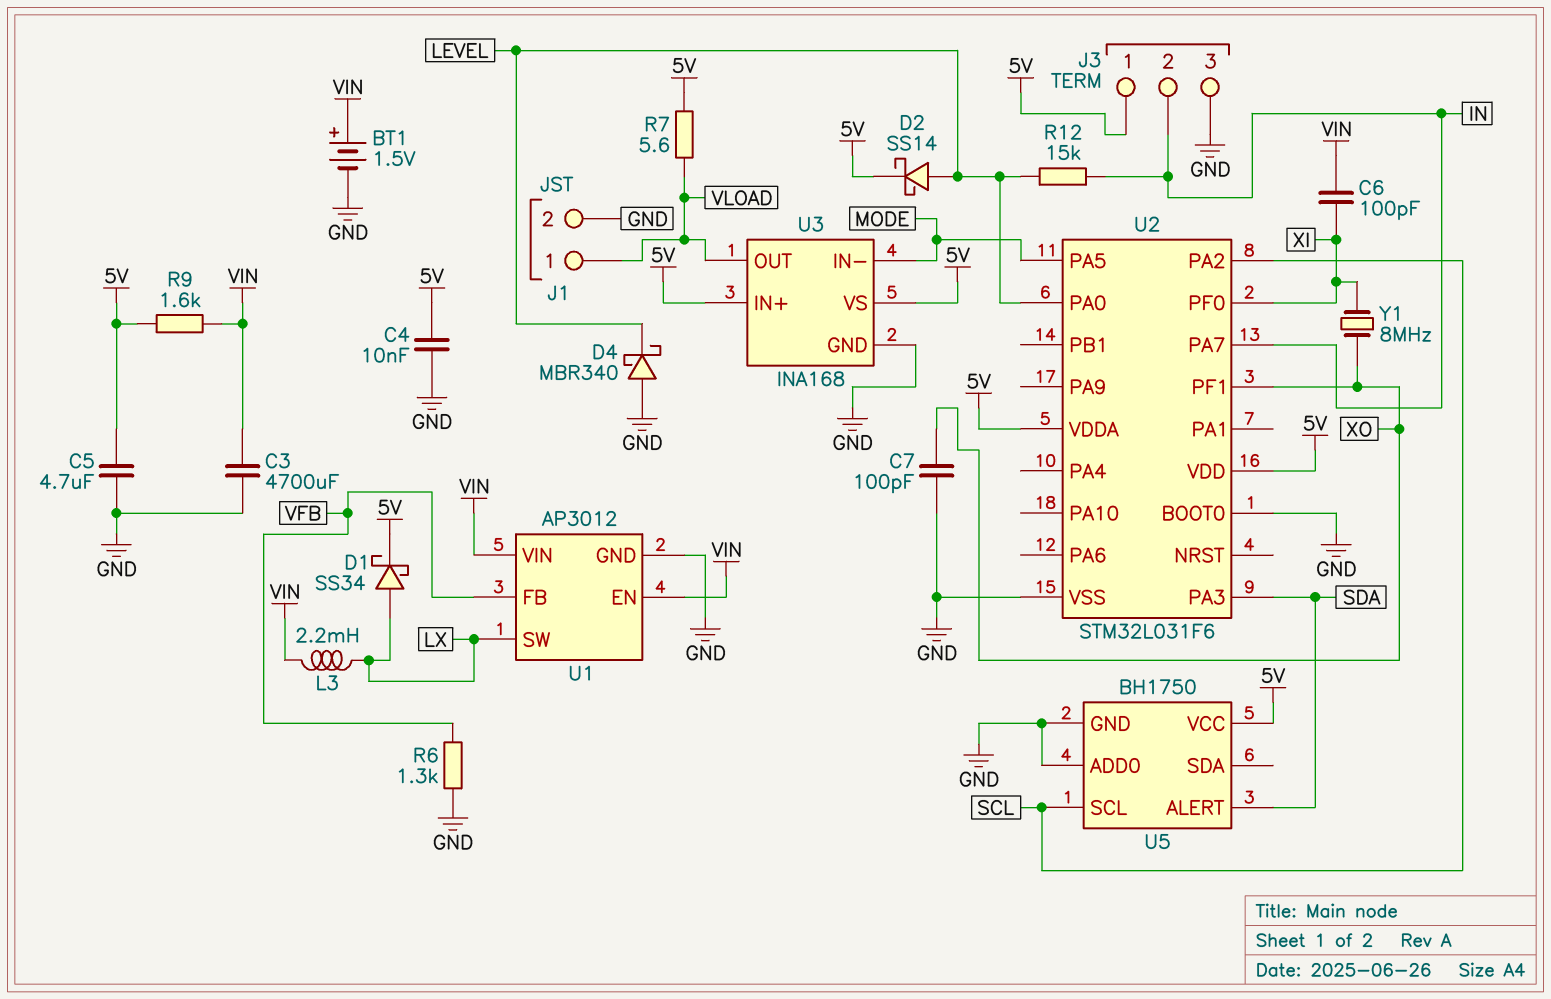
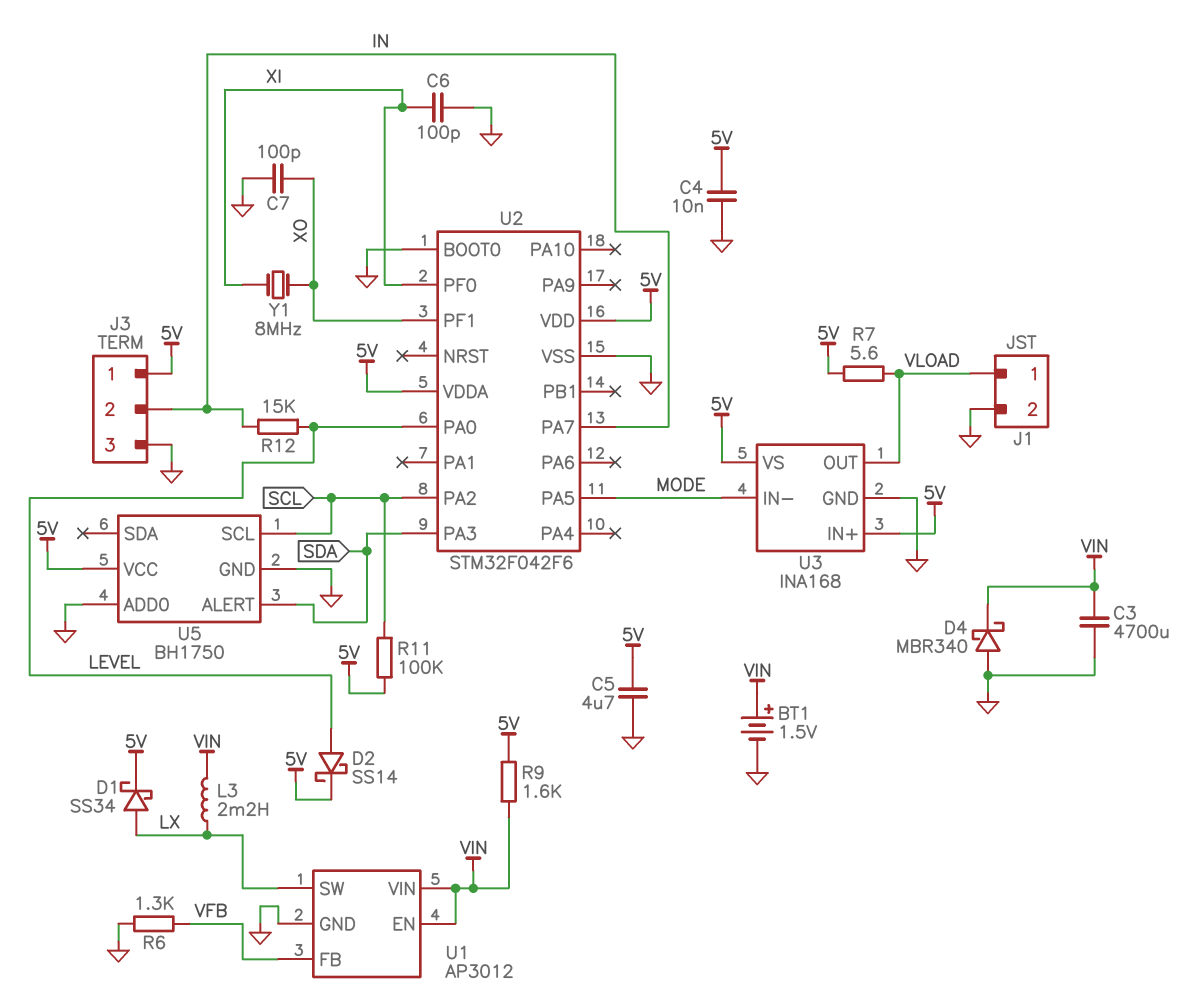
C6: 100pF (VIN, XI) -> 100pF (GND, XI)
D4: schottky MBR340 (A GND, K LEVEL) -> schottky MBR340 (A GND, K VIN)
R11: none -> 100k (5V, SCL)
U2: STM32L031F6 -> STM32F042F6

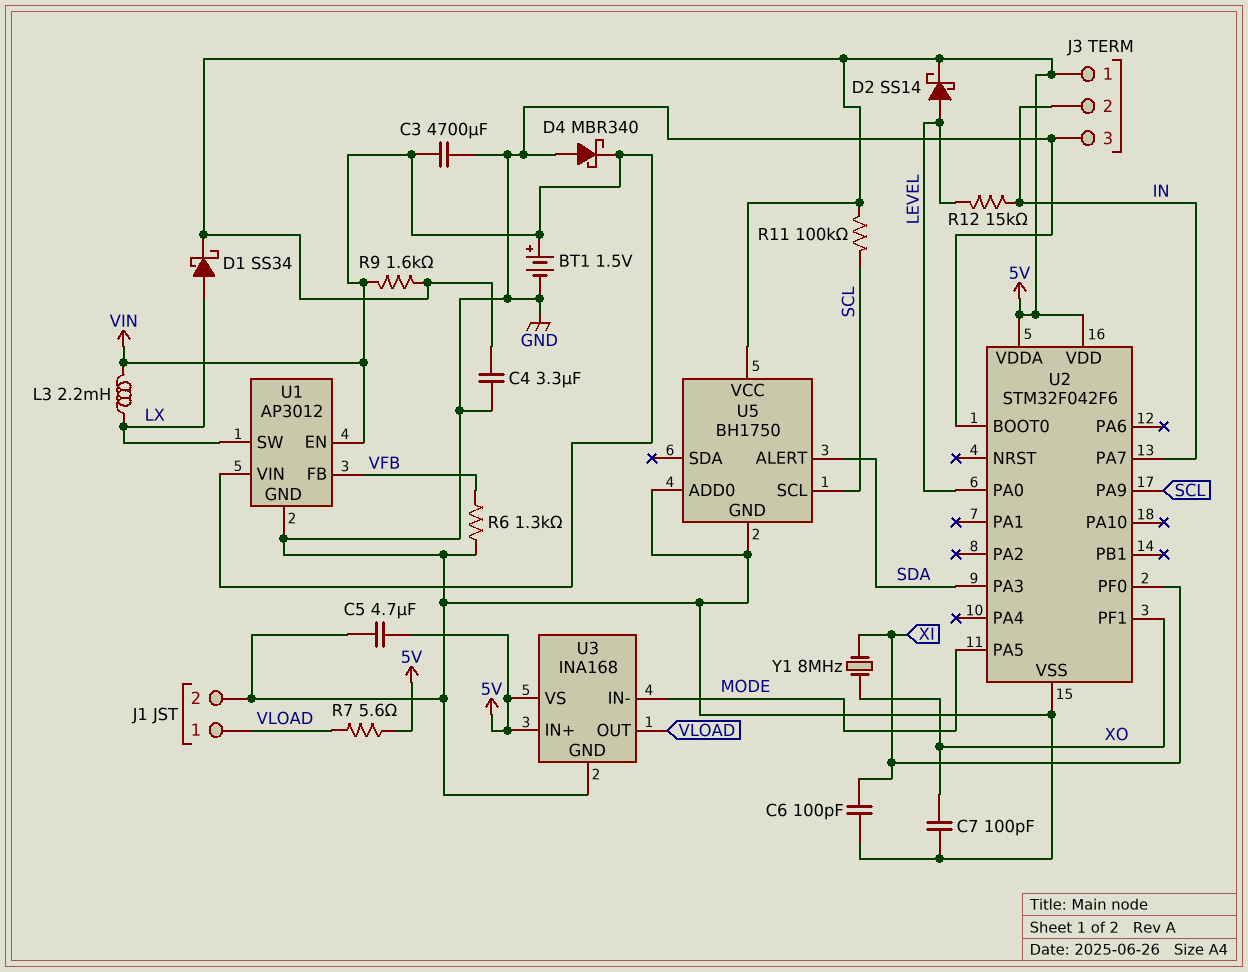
C4: 10nF (5V, GND) -> 3.3uF (5V, GND)
U2 pin PA2: SCL -> none
U2 pin PA9: none -> SCL

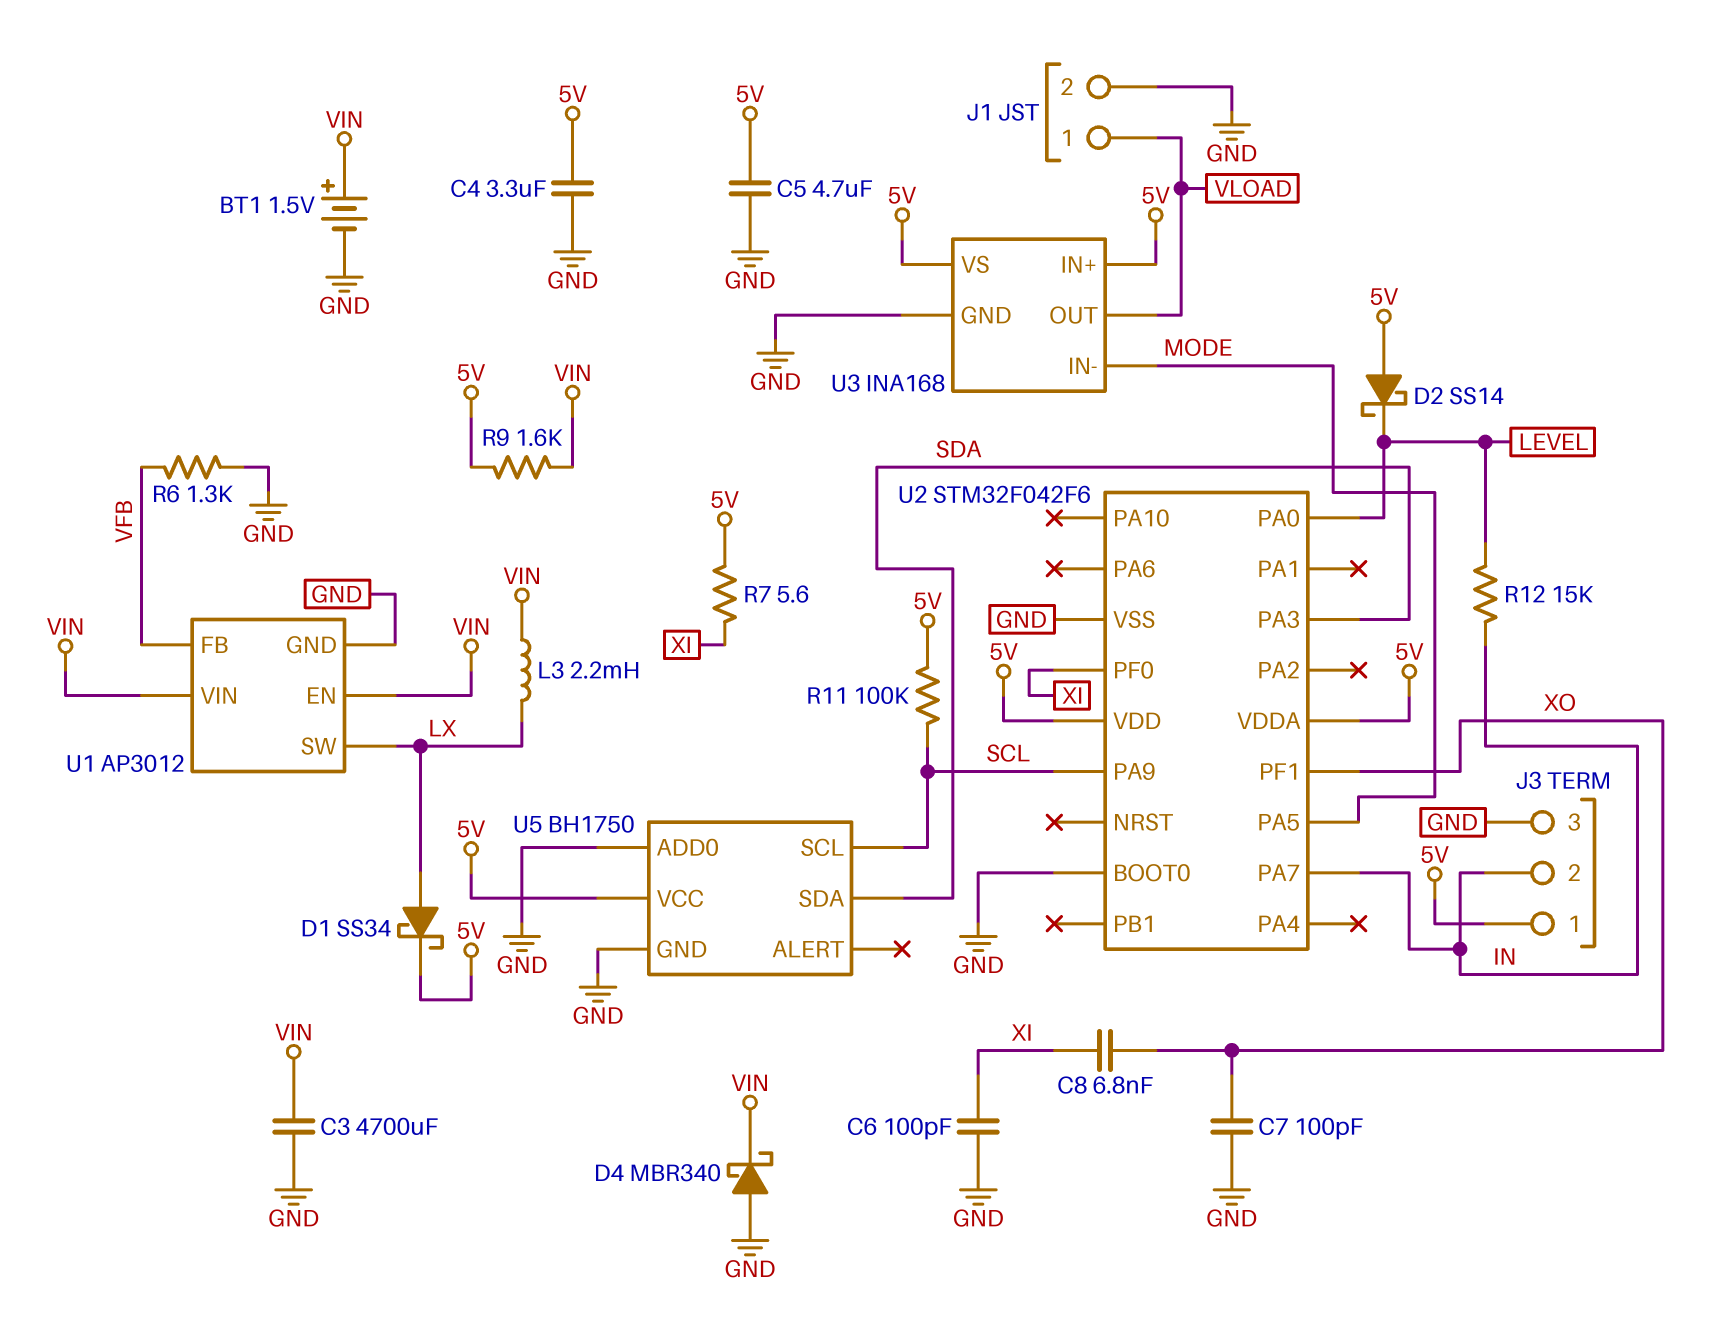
C8: none -> 6.8nF (XI, XO)
D2: schottky SS14 (A LEVEL, K 5V) -> schottky SS14 (A 5V, K LEVEL)
R7: 5.6 (5V, VLOAD) -> 5.6 (5V, XI)
U5 pin ALERT: SDA -> none
U5 pin SDA: none -> SDA
Y1: 8MHz (XI, XO) -> none

